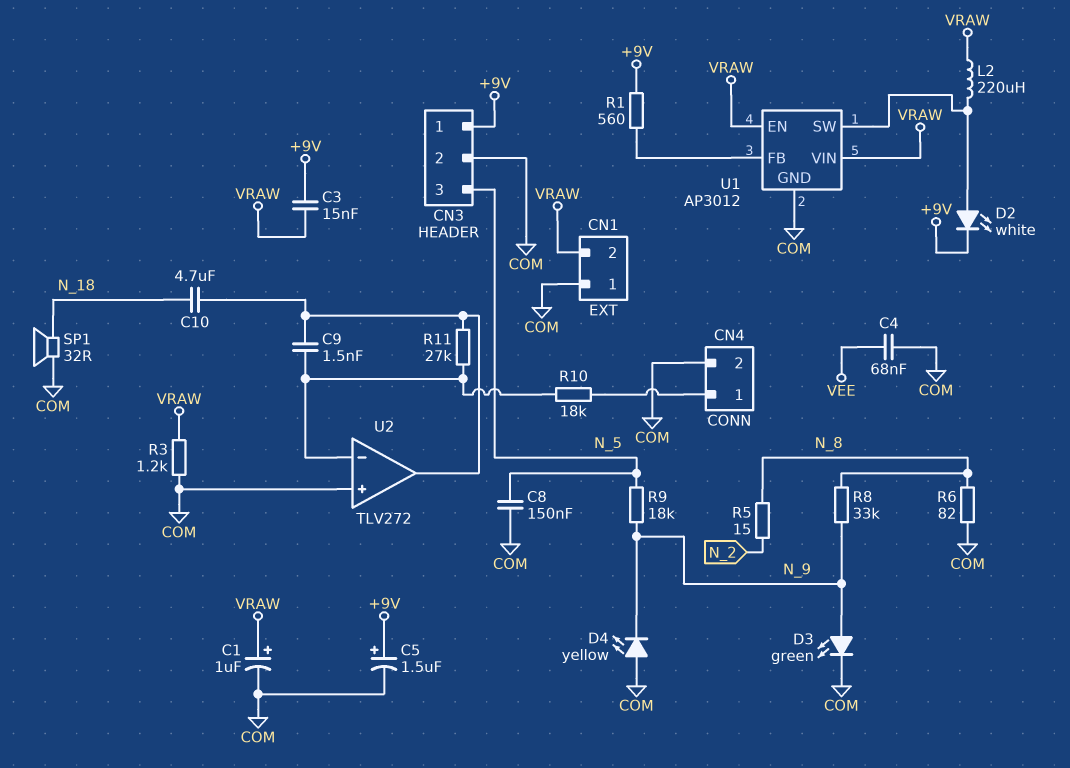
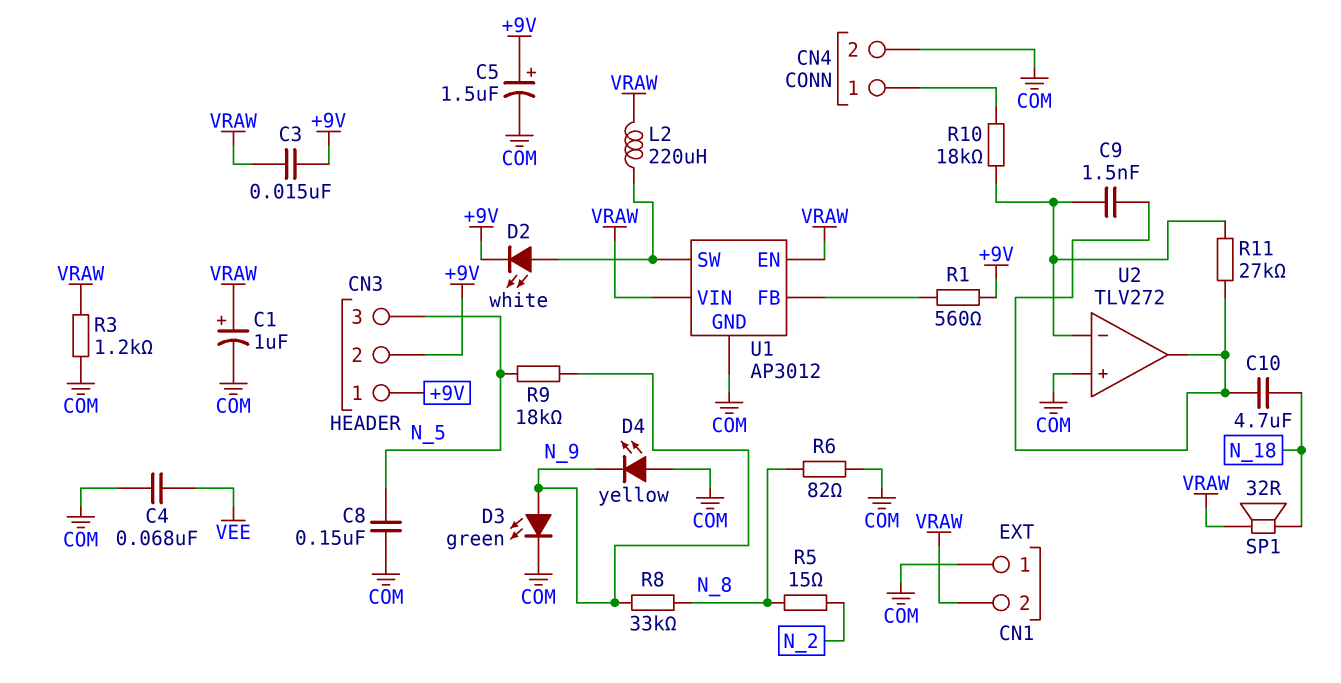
CN3 pin 2: COM -> +9V
SP1: speaker 32R (COM, N_18) -> speaker 32R (N_18, VRAW)

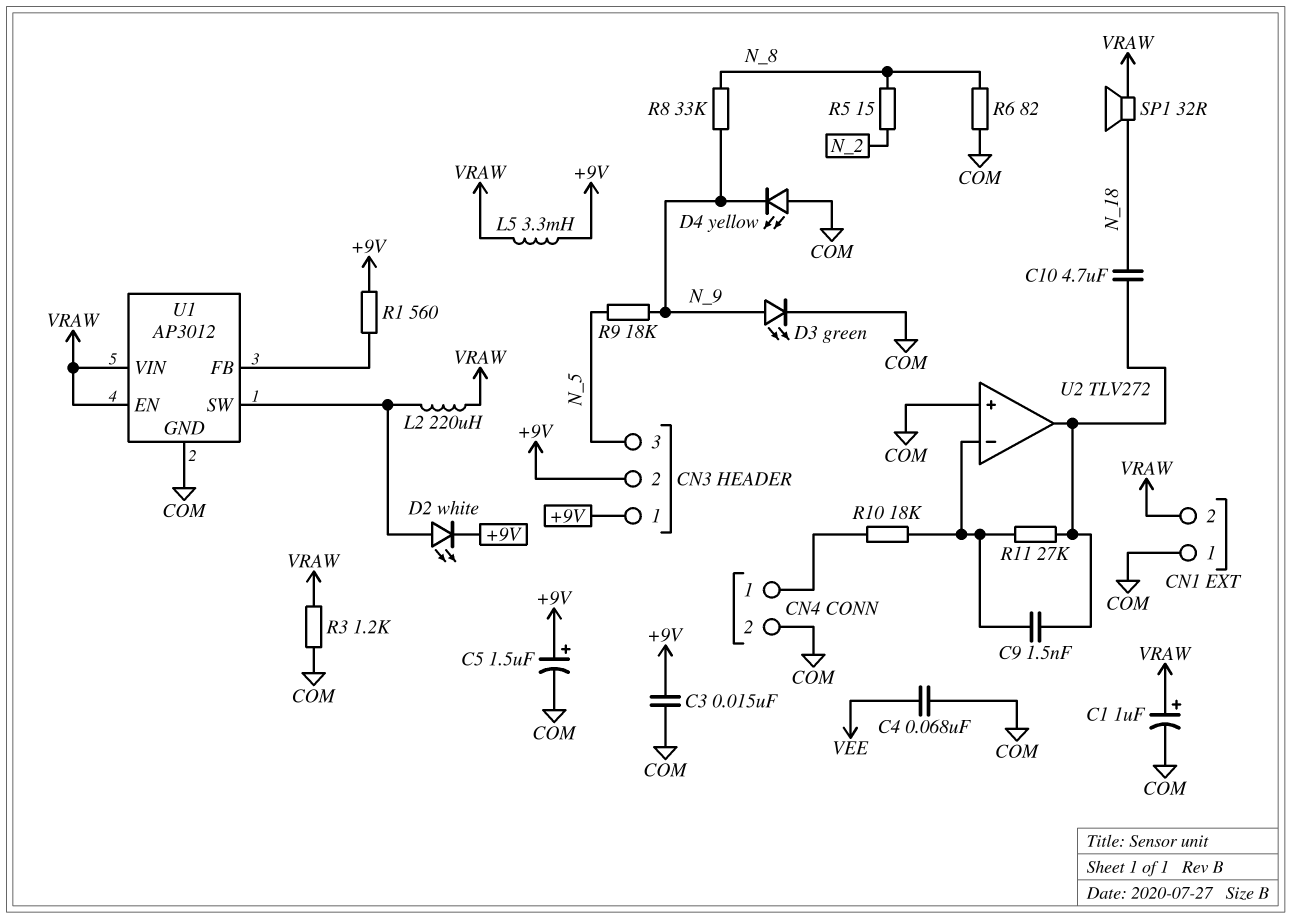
C3: 15nF (+9V, VRAW) -> 15nF (+9V, COM)
C8: 150nF (COM, N_5) -> none
L5: none -> 3.3mH (+9V, VRAW)

